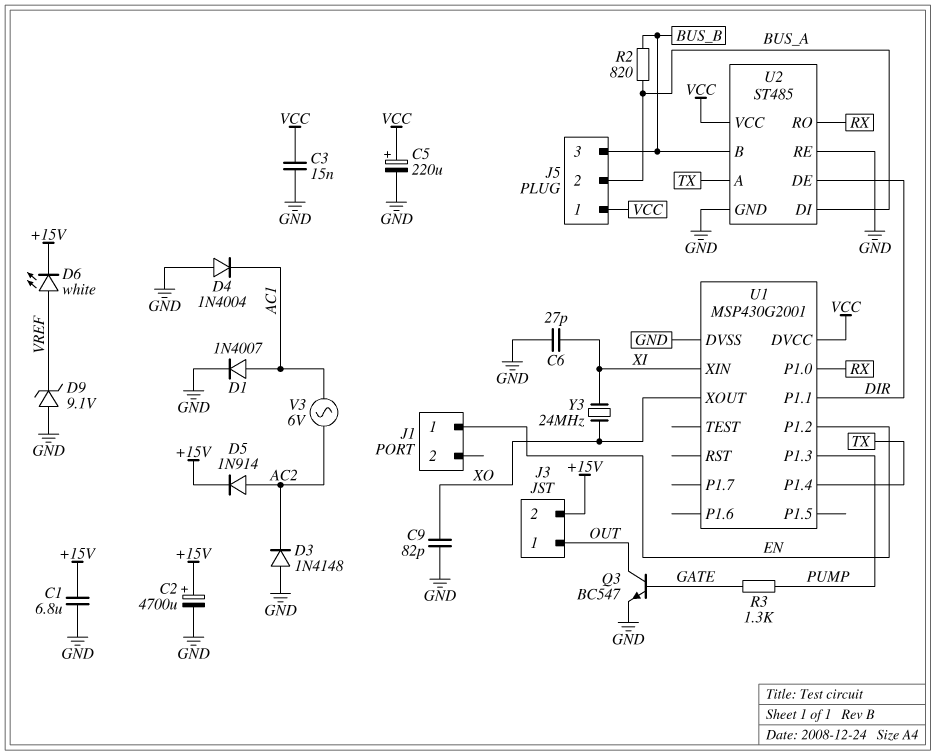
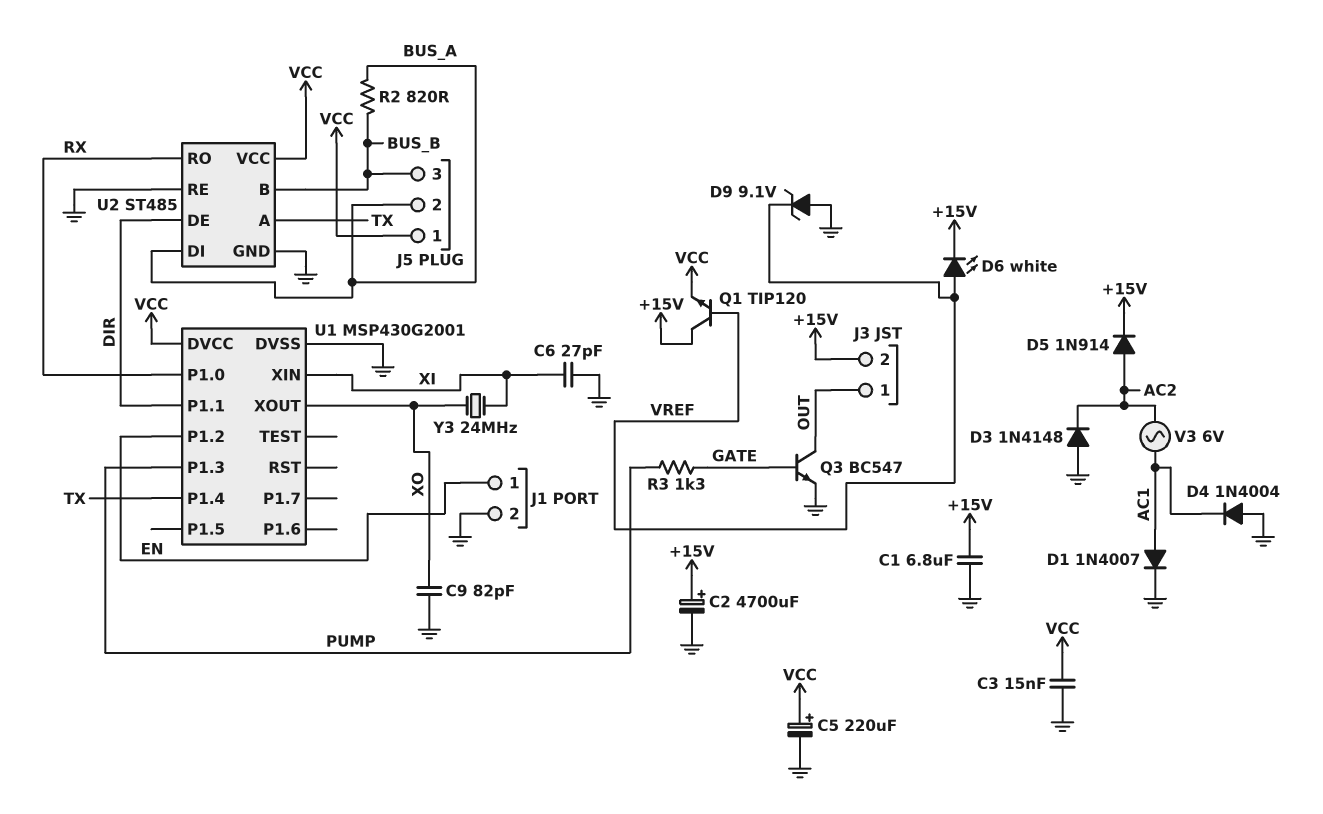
J1 pin 2: none -> GND
Q1: none -> NPN TIP120 (B VREF, C +15V, E VCC)

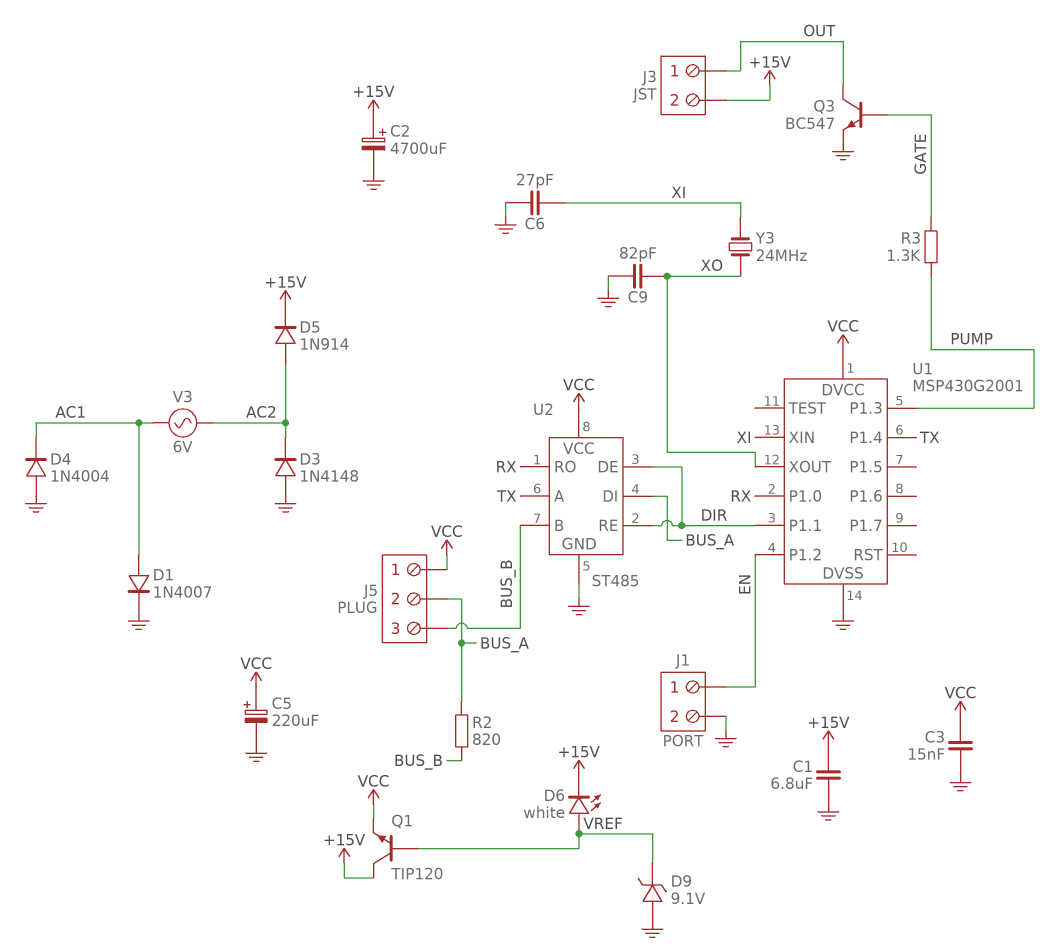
U2 pin RE: GND -> DIR

